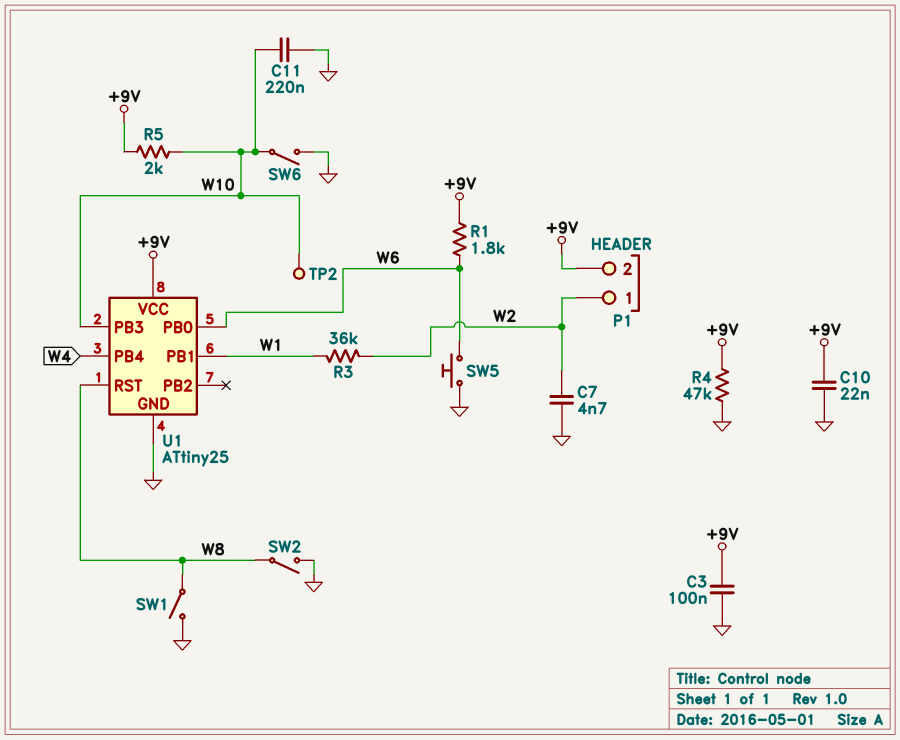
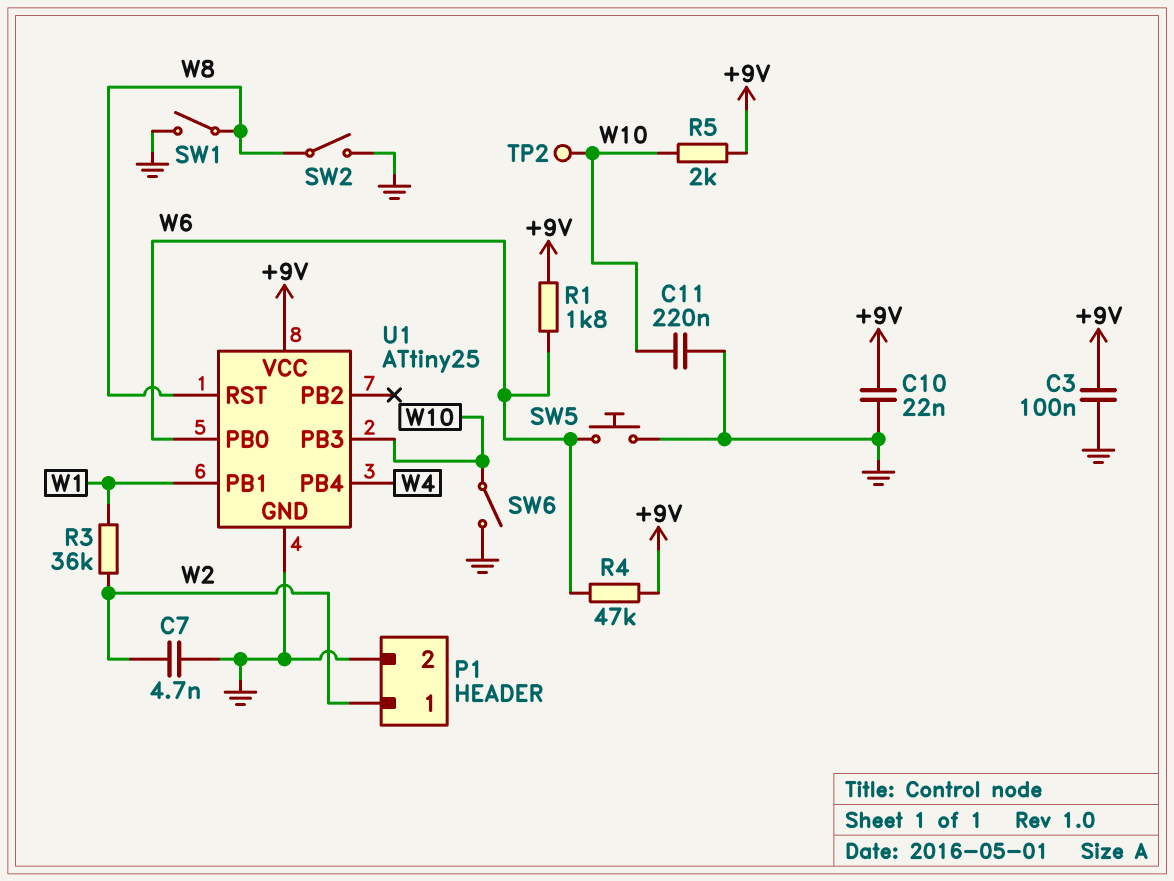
P1 pin 2: +9V -> GND
R4: 47k (+9V, GND) -> 47k (+9V, W6)

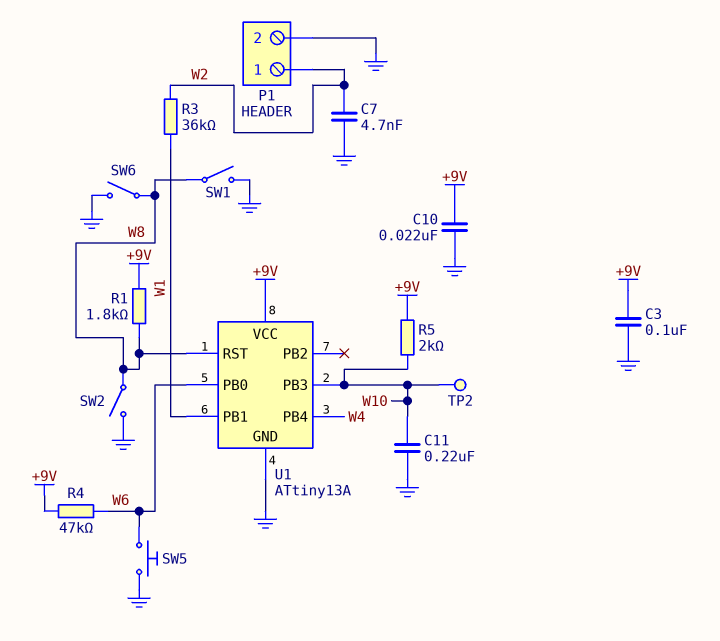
R1: 1.8k (+9V, W6) -> 1.8k (+9V, W8)
SW6: switch (GND, W10) -> switch (GND, W8)
U1: ATtiny25 -> ATtiny13A

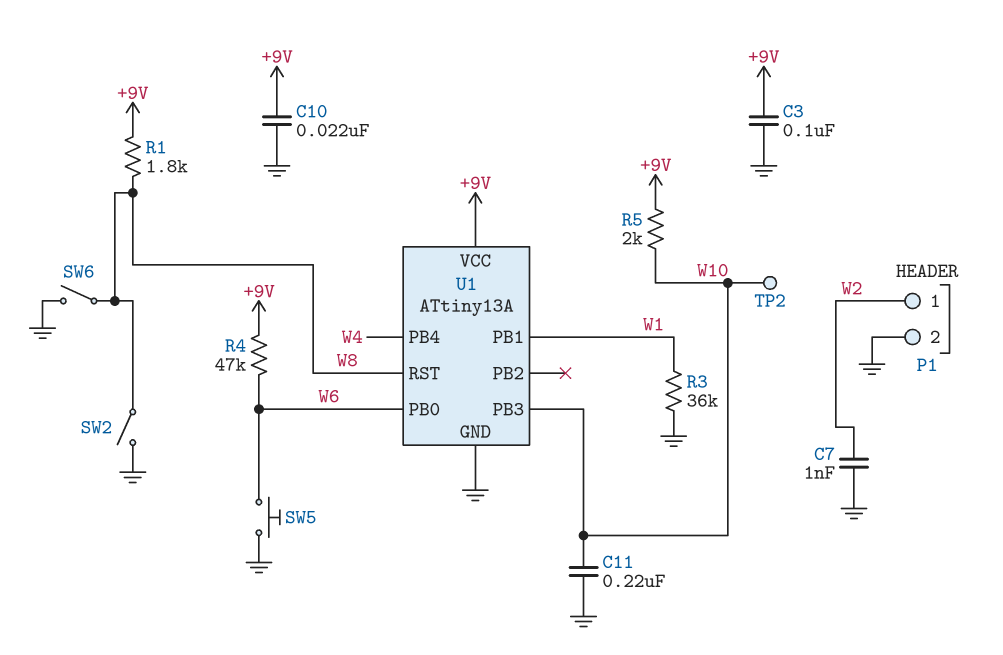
C7: 4.7nF (GND, W2) -> 1nF (GND, W2)
R3: 36k (W1, W2) -> 36k (GND, W1)
SW1: switch (GND, W8) -> none

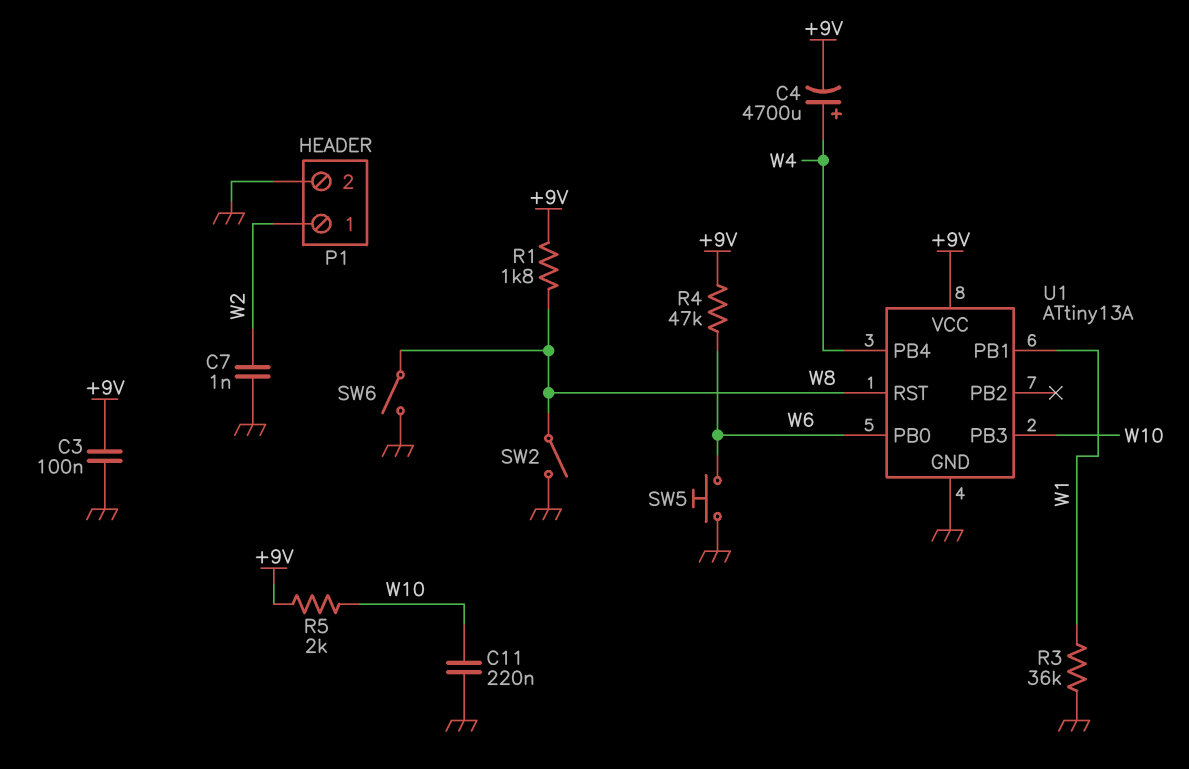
C4: none -> 4700uF (plus W4, minus +9V)
C10: 22nF (+9V, GND) -> none
TP2: test point (W10) -> none

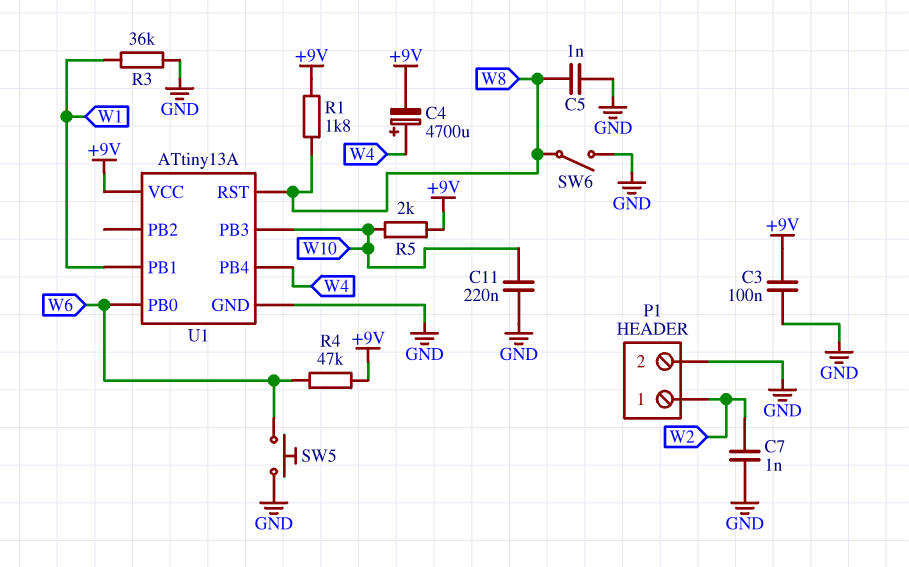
C5: none -> 1nF (GND, W8)
SW2: switch (GND, W8) -> none

